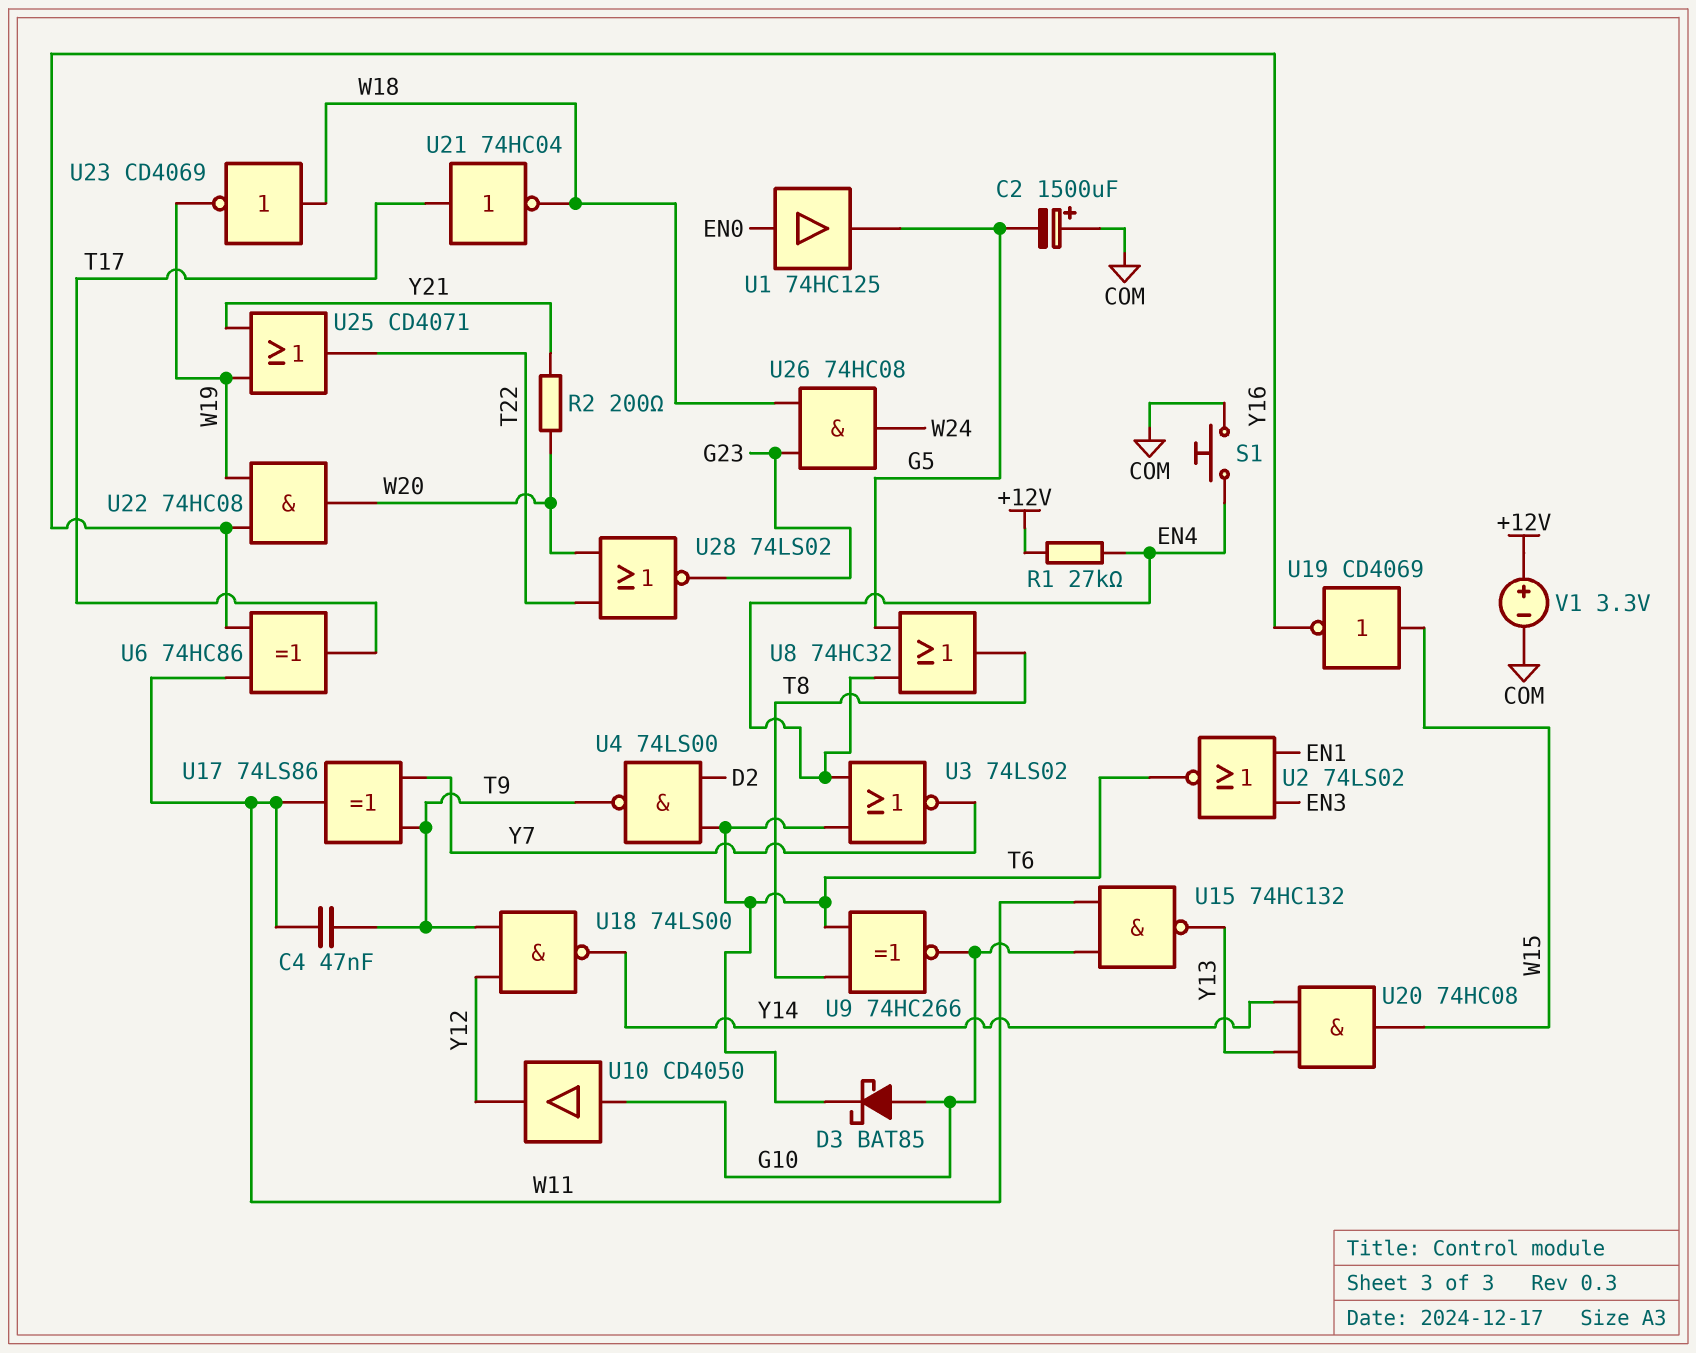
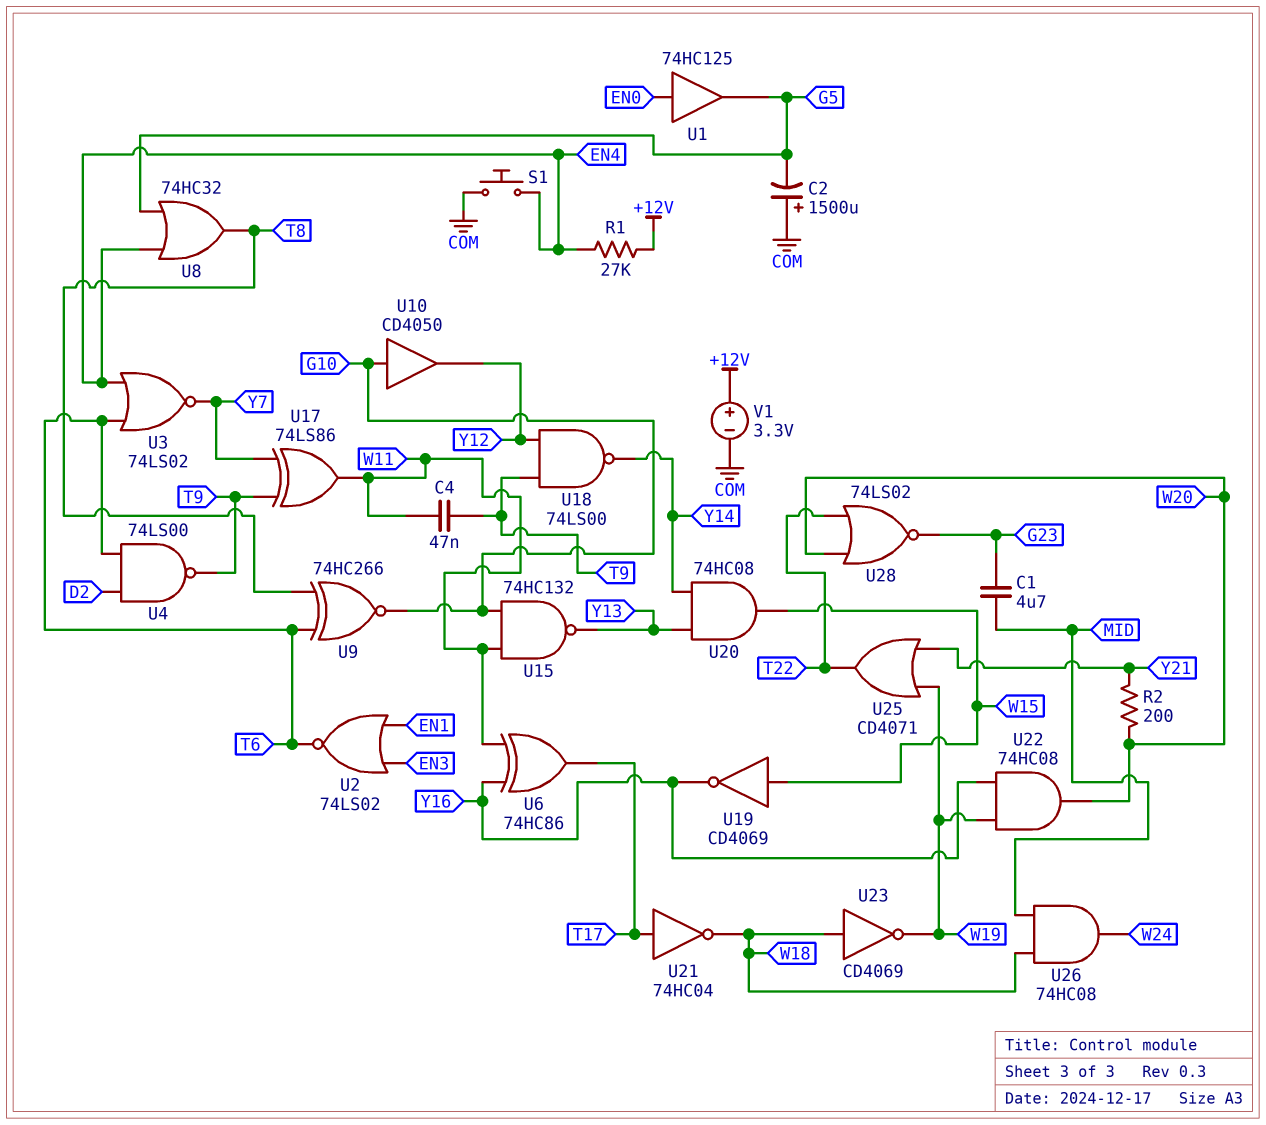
C1: none -> 4.7uF (G23, MID)
D3: schottky BAT85 (A G10, K T6) -> none
U26: AND 74HC08 (in G23, in W18, out W24) -> AND 74HC08 (in MID, in W18, out W24)

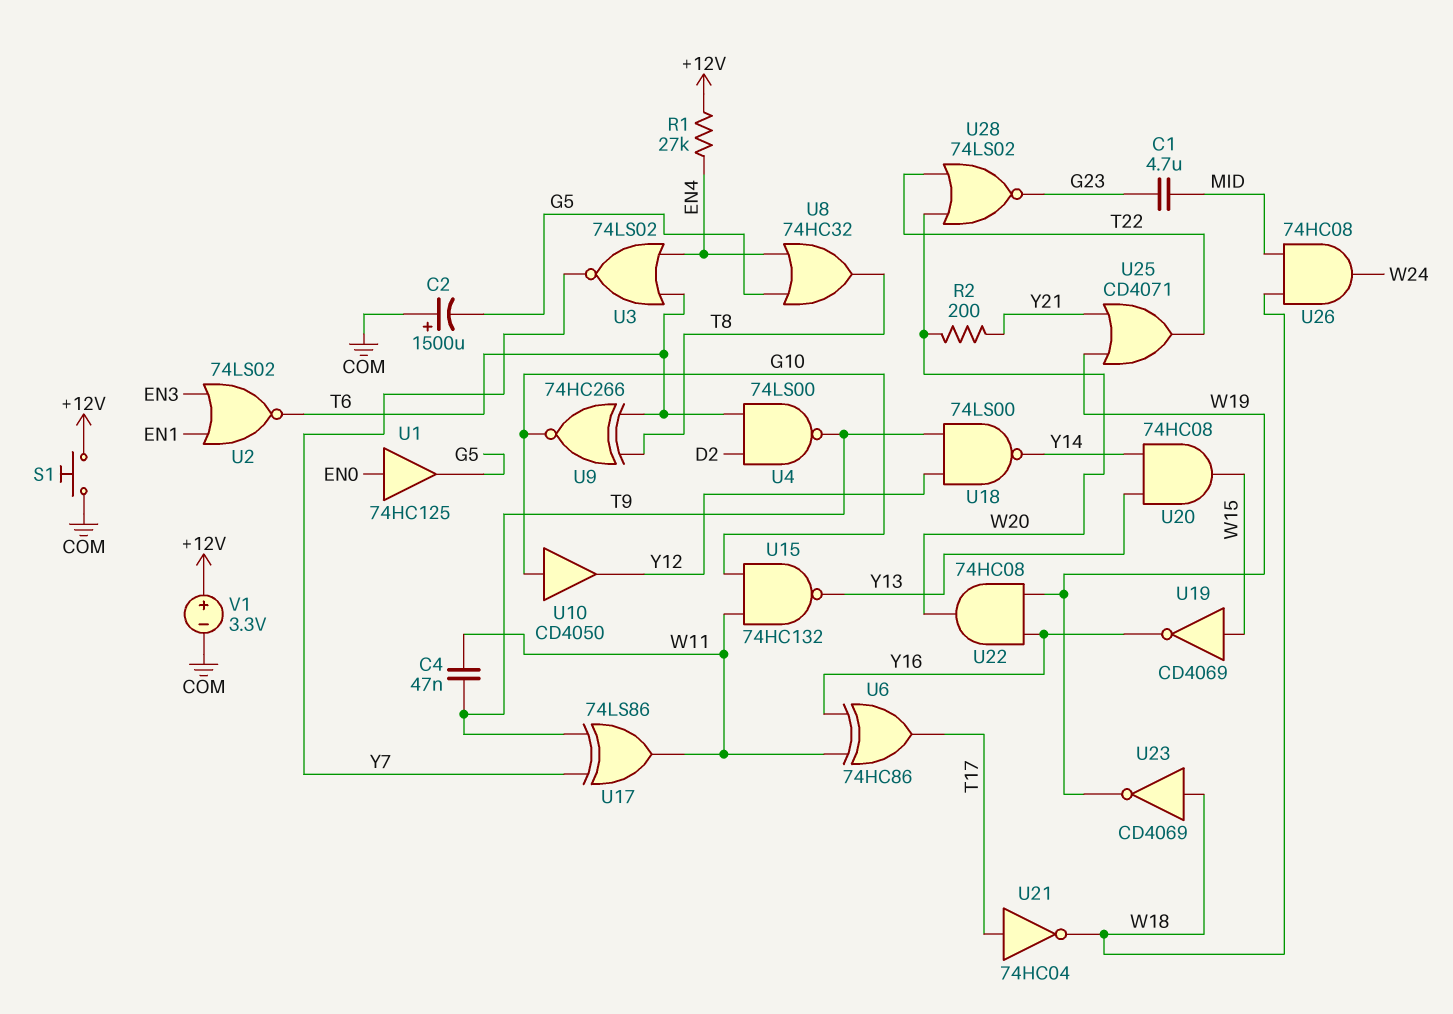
S1: button (COM, EN4) -> button (+12V, COM)

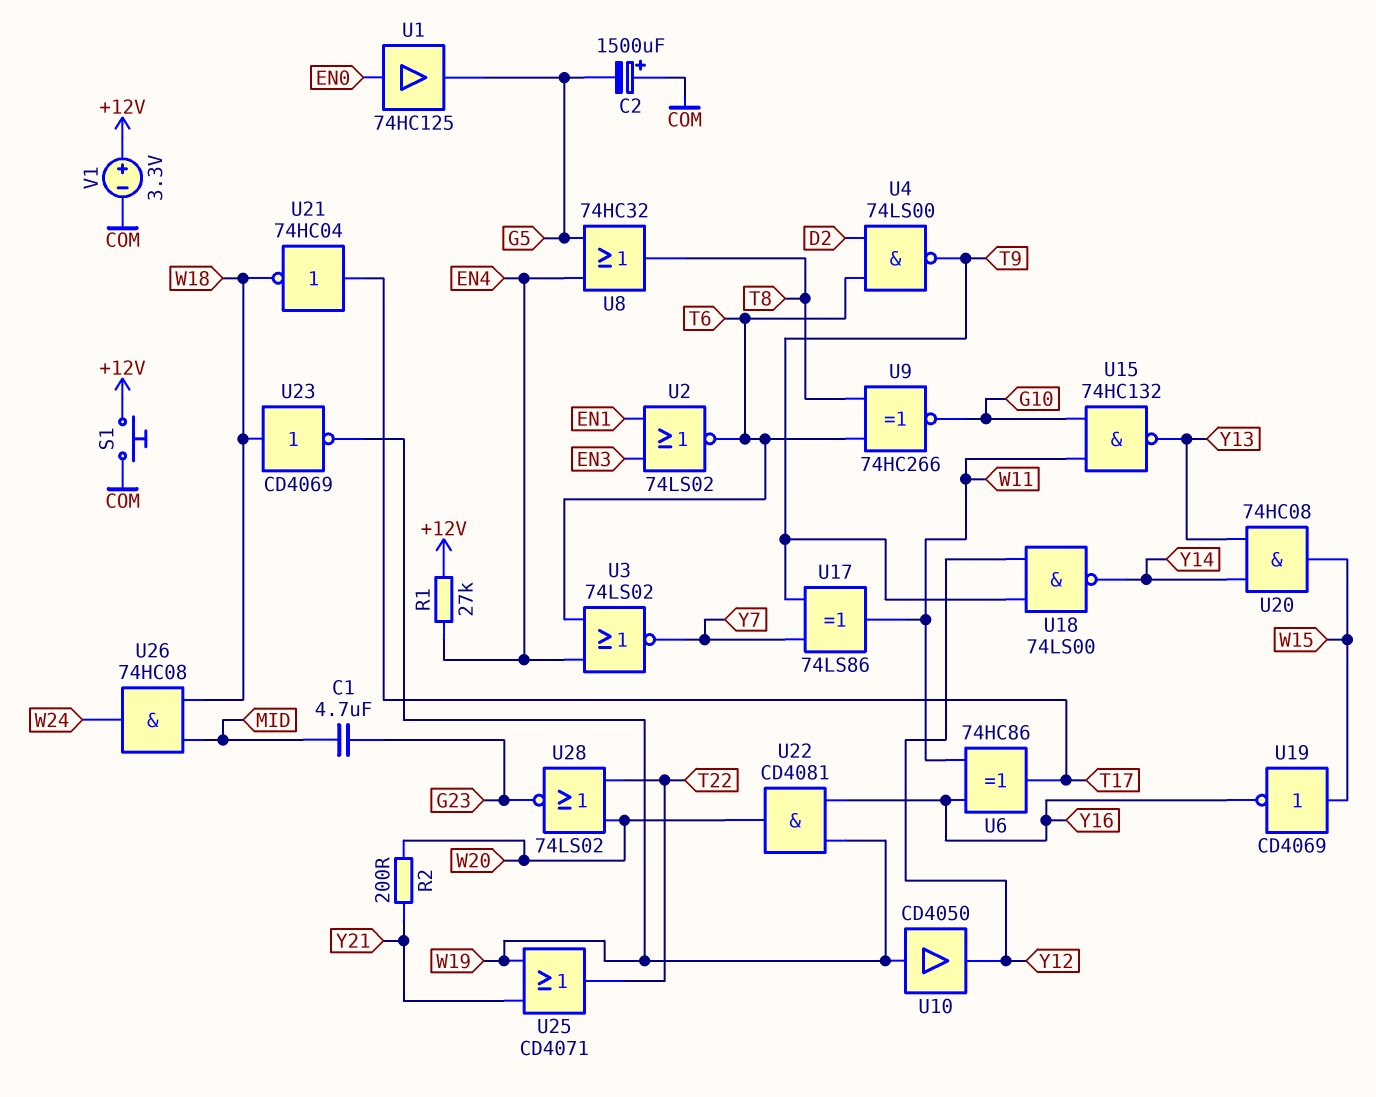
C4: 47nF (T9, W11) -> none
U10: buffer CD4050 (in G10, out Y12) -> buffer CD4050 (in W19, out Y12)
U22: AND 74HC08 (in W19, in Y16, out W20) -> AND CD4081 (in W19, in Y16, out W20)

